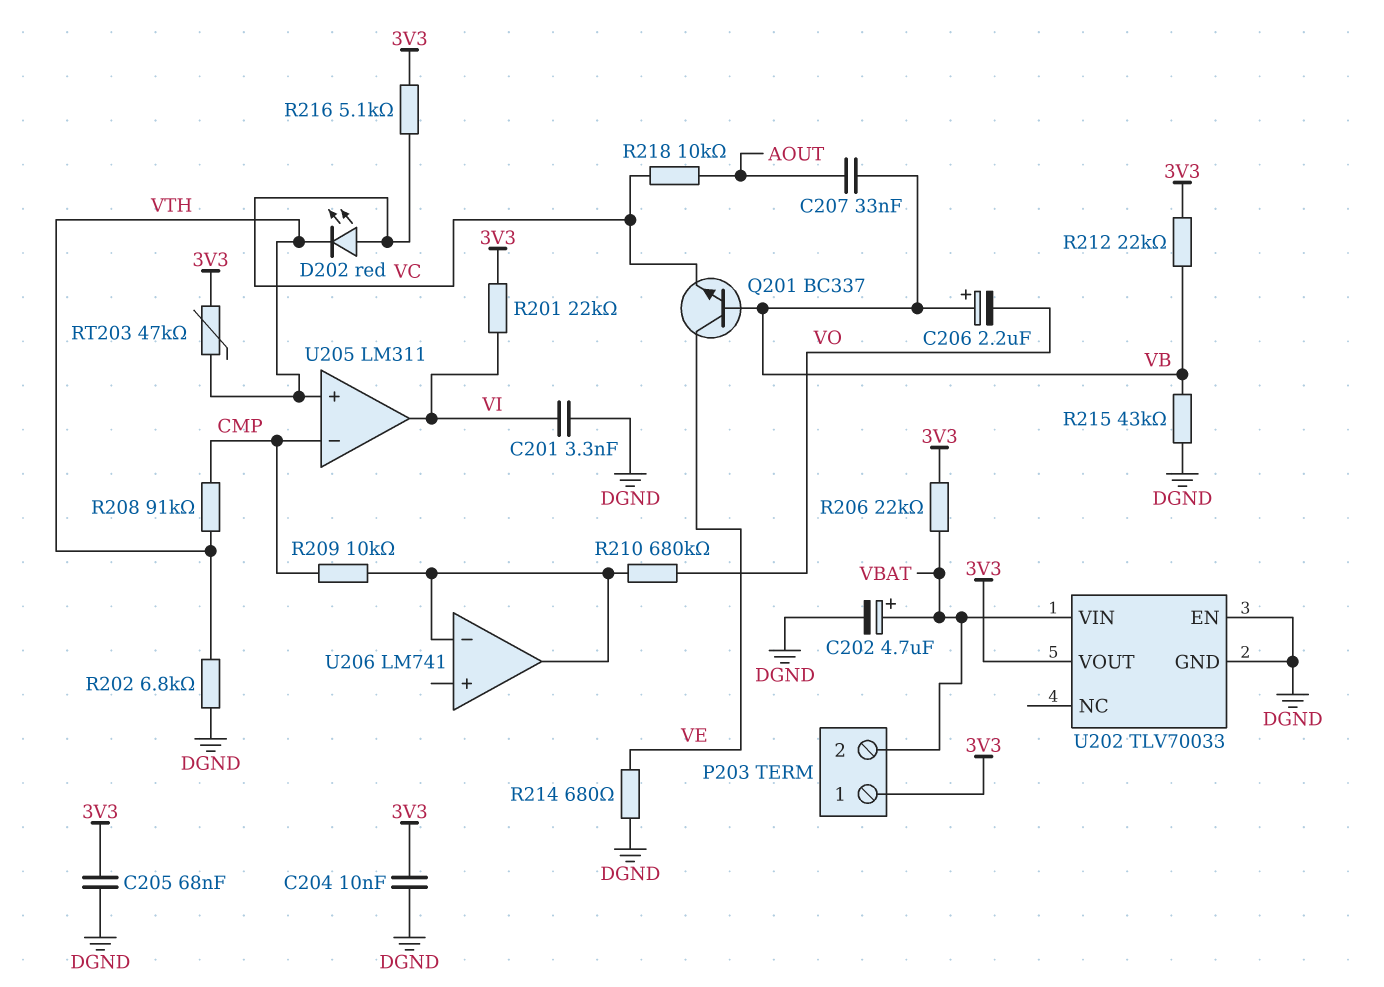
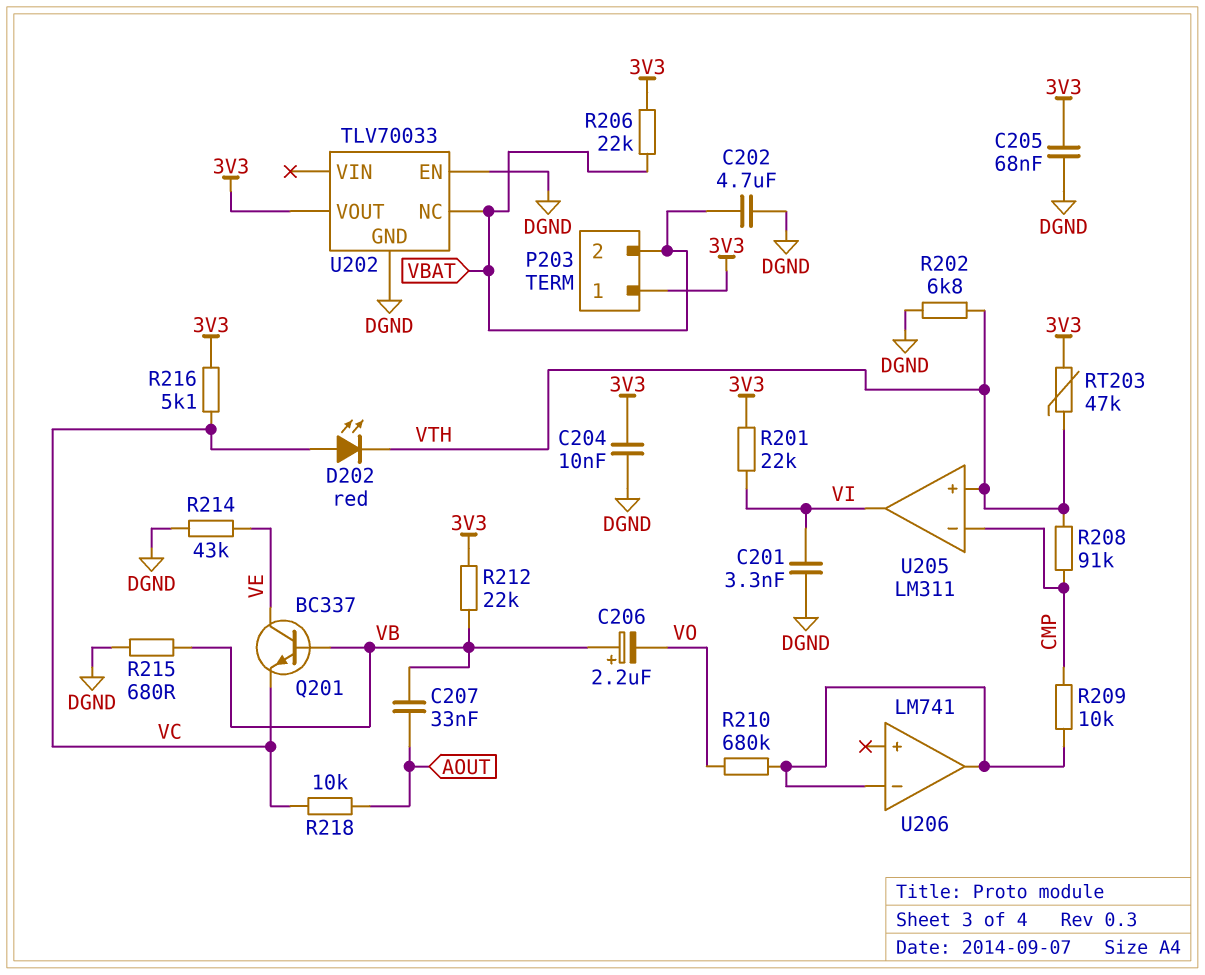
C202: 4.7uF (plus VBAT, minus DGND) -> 4.7uF (DGND, VBAT)
R214: 680 (DGND, VE) -> 43k (DGND, VE)
R215: 43k (DGND, VB) -> 680 (DGND, VB)
U202 pin NC: none -> VBAT
U202 pin VIN: VBAT -> none

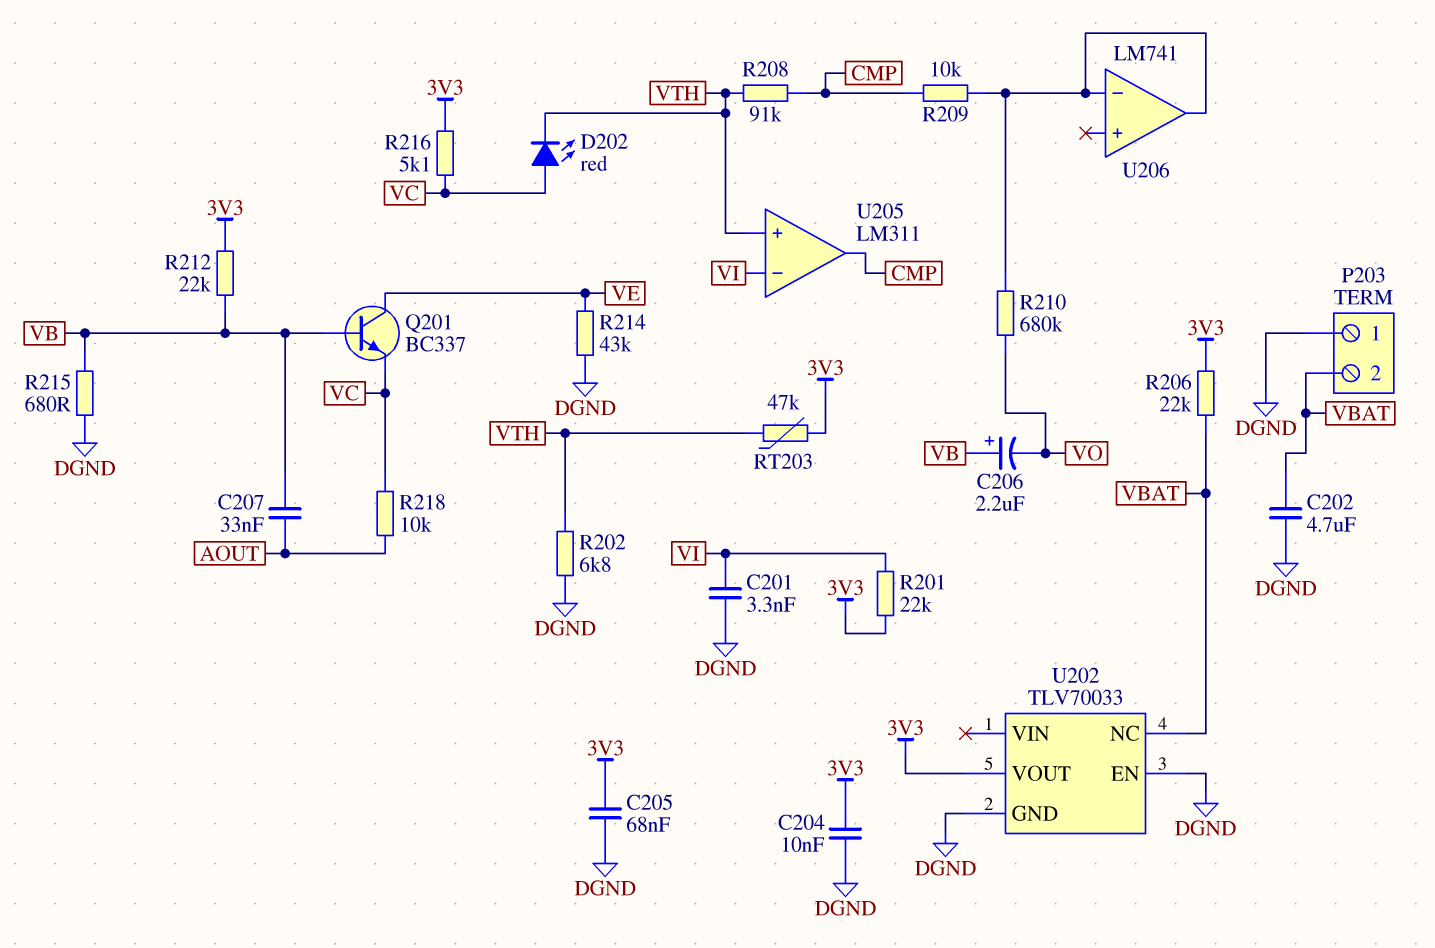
P203 pin 1: 3V3 -> DGND
U205 pin in-: CMP -> VI
U205 pin out: VI -> CMP

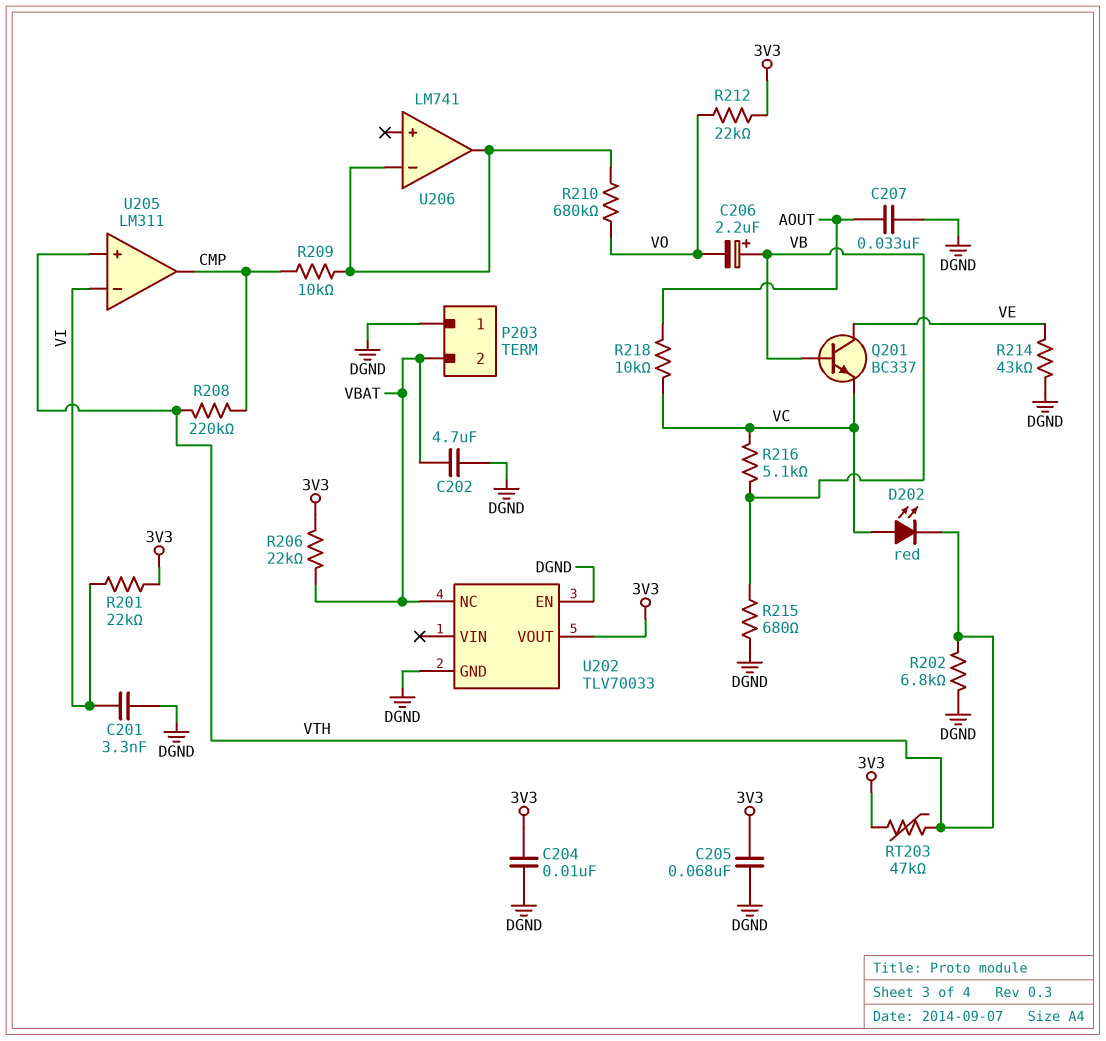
C207: 33nF (AOUT, VB) -> 33nF (AOUT, DGND)
R208: 91k (CMP, VTH) -> 220k (CMP, VTH)
R212: 22k (3V3, VB) -> 22k (3V3, VO)
R216: 5.1k (3V3, VC) -> 5.1k (VB, VC)

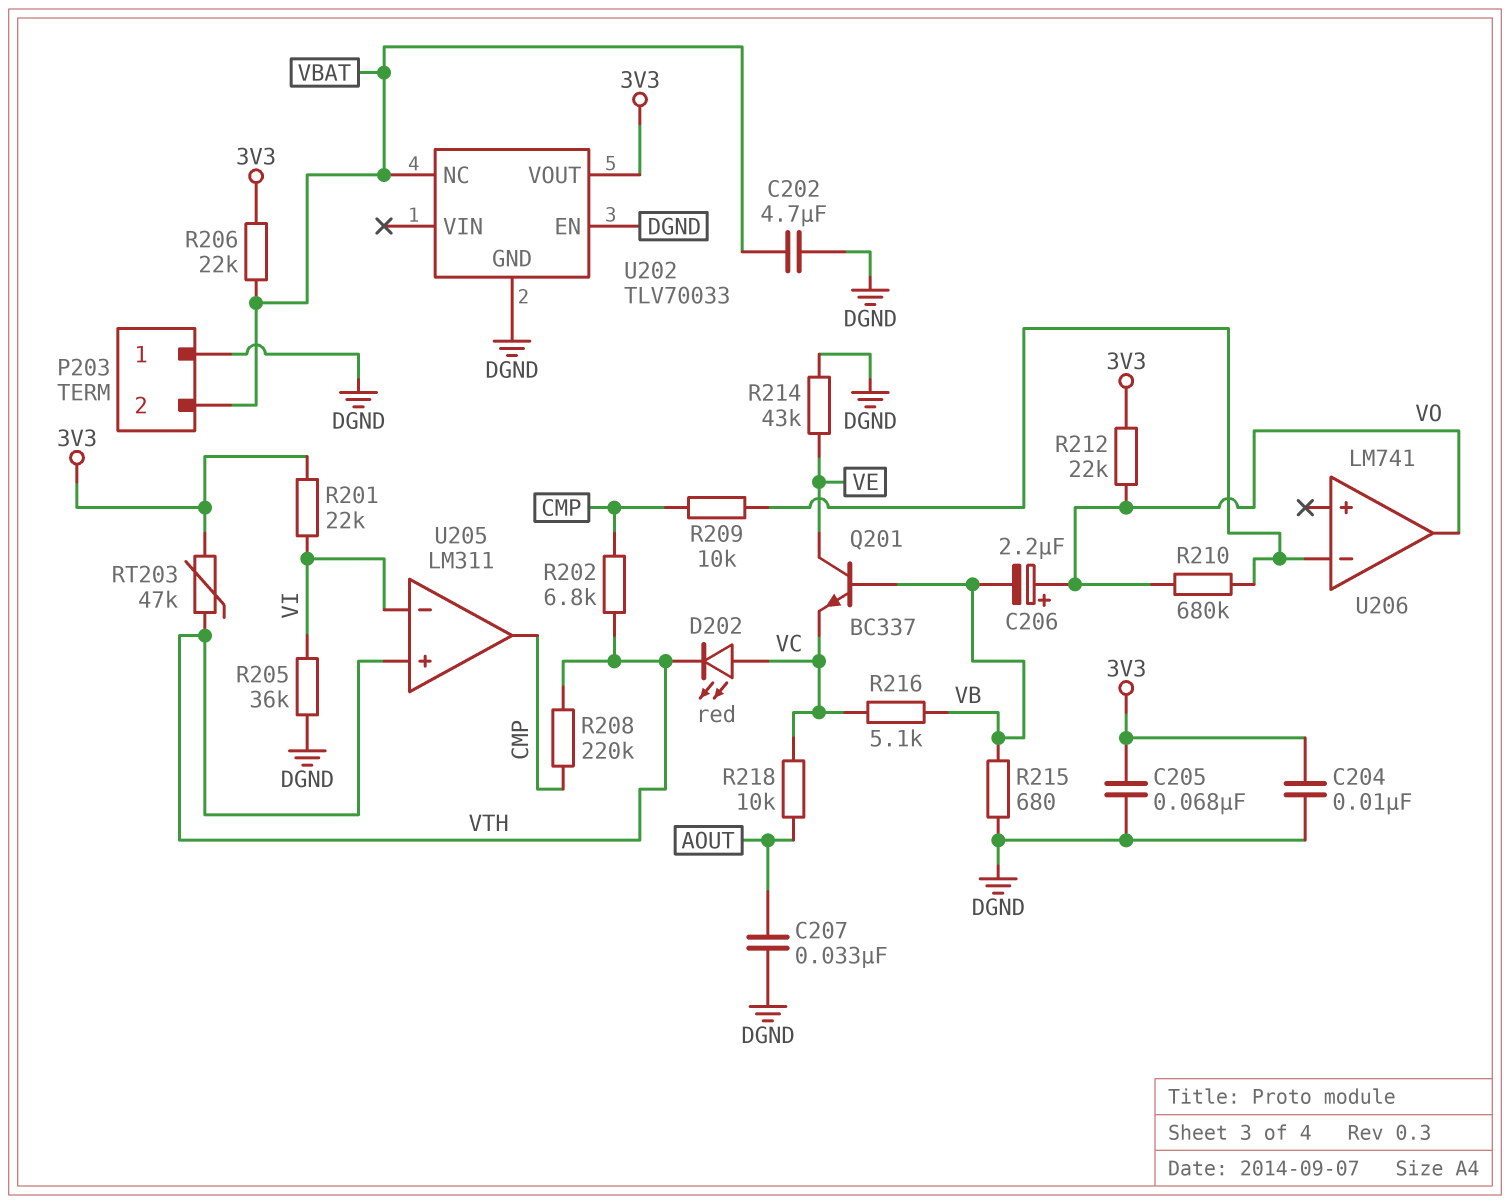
C201: 3.3nF (DGND, VI) -> none
C206: 2.2uF (plus VB, minus VO) -> 2.2uF (plus VO, minus VB)
R202: 6.8k (DGND, VTH) -> 6.8k (CMP, VTH)
R205: none -> 36k (DGND, VI)
U206 pin out: U206/in- -> VO

